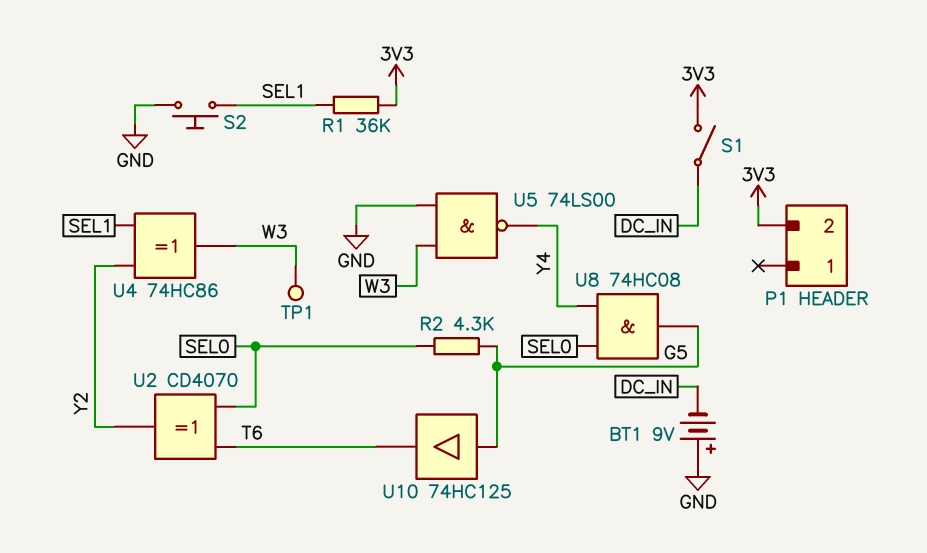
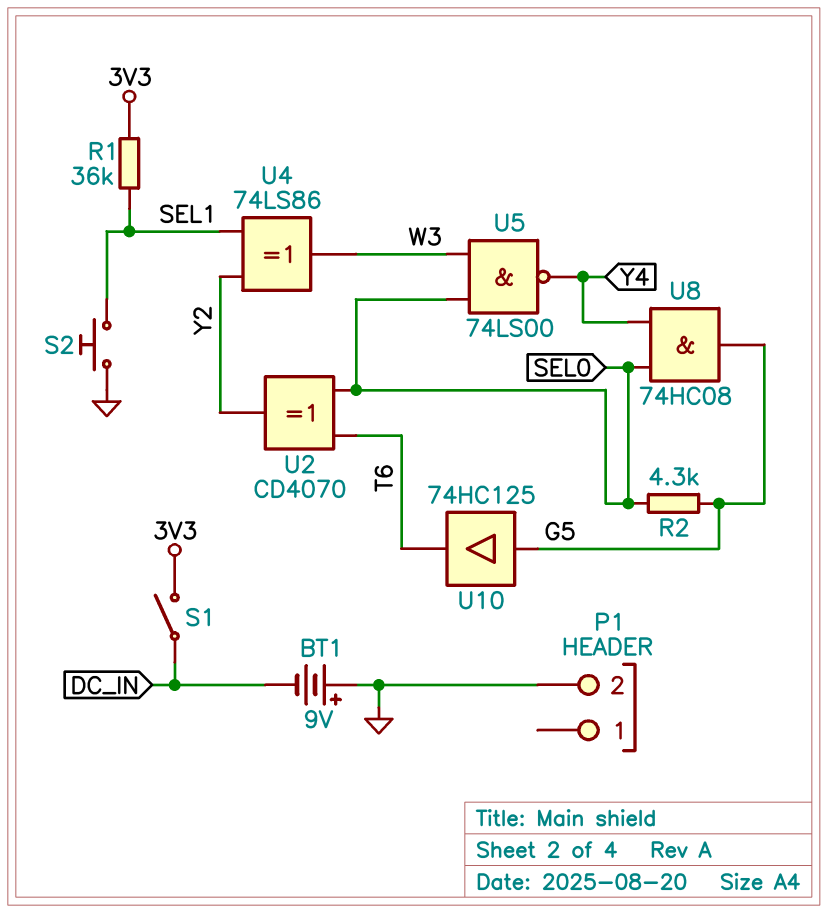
P1 pin 2: 3V3 -> GND
TP1: test point (W3) -> none
U4: XOR 74HC86 (in SEL1, in Y2, out W3) -> XOR 74LS86 (in SEL1, in Y2, out W3)
U5: NAND 74LS00 (in GND, in W3, out Y4) -> NAND 74LS00 (in SEL0, in W3, out Y4)

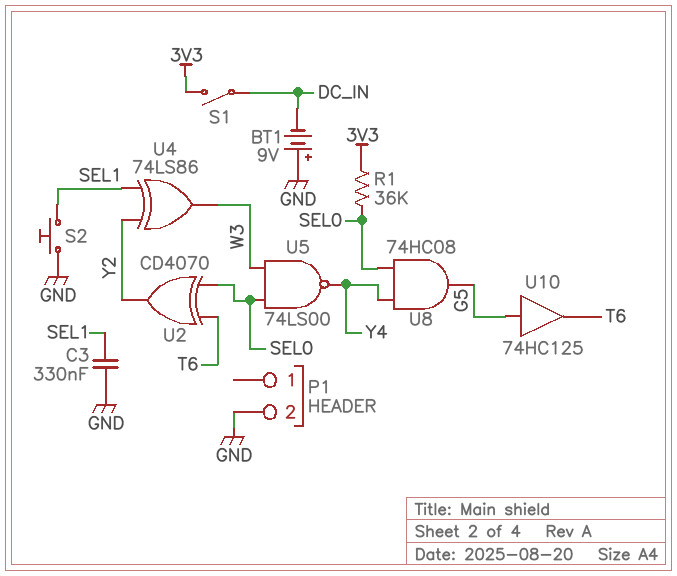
C3: none -> 330nF (GND, SEL1)
R1: 36k (3V3, SEL1) -> 36k (3V3, SEL0)
R2: 4.3k (G5, SEL0) -> none

